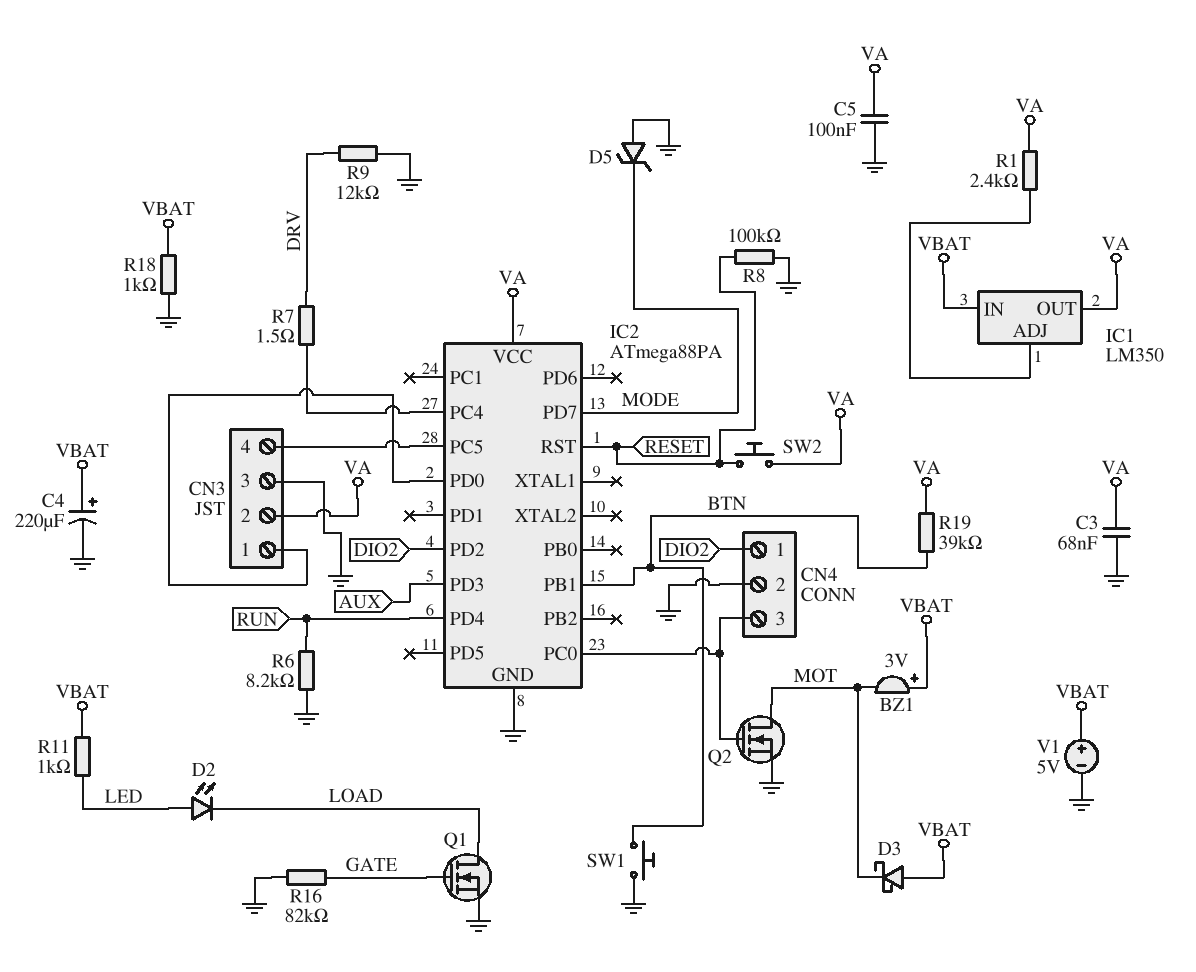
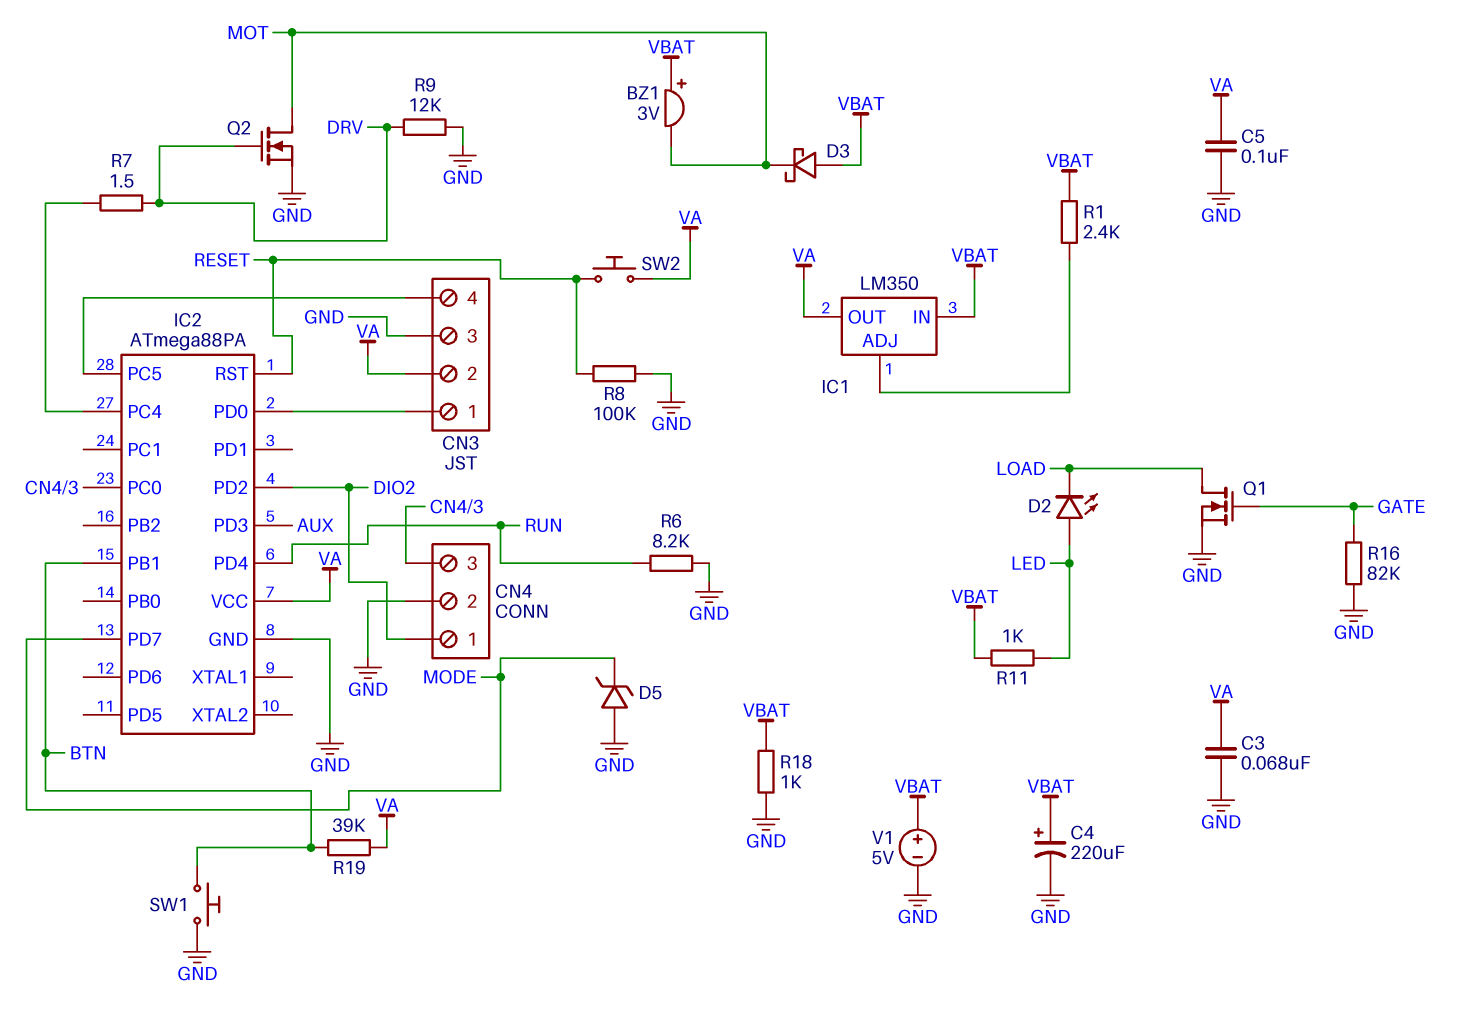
Q2: NMOS (G CN4/3, D MOT, S GND) -> NMOS (G DRV, D MOT, S GND)
R1: 2.4k (IC1/ADJ, VA) -> 2.4k (IC1/ADJ, VBAT)

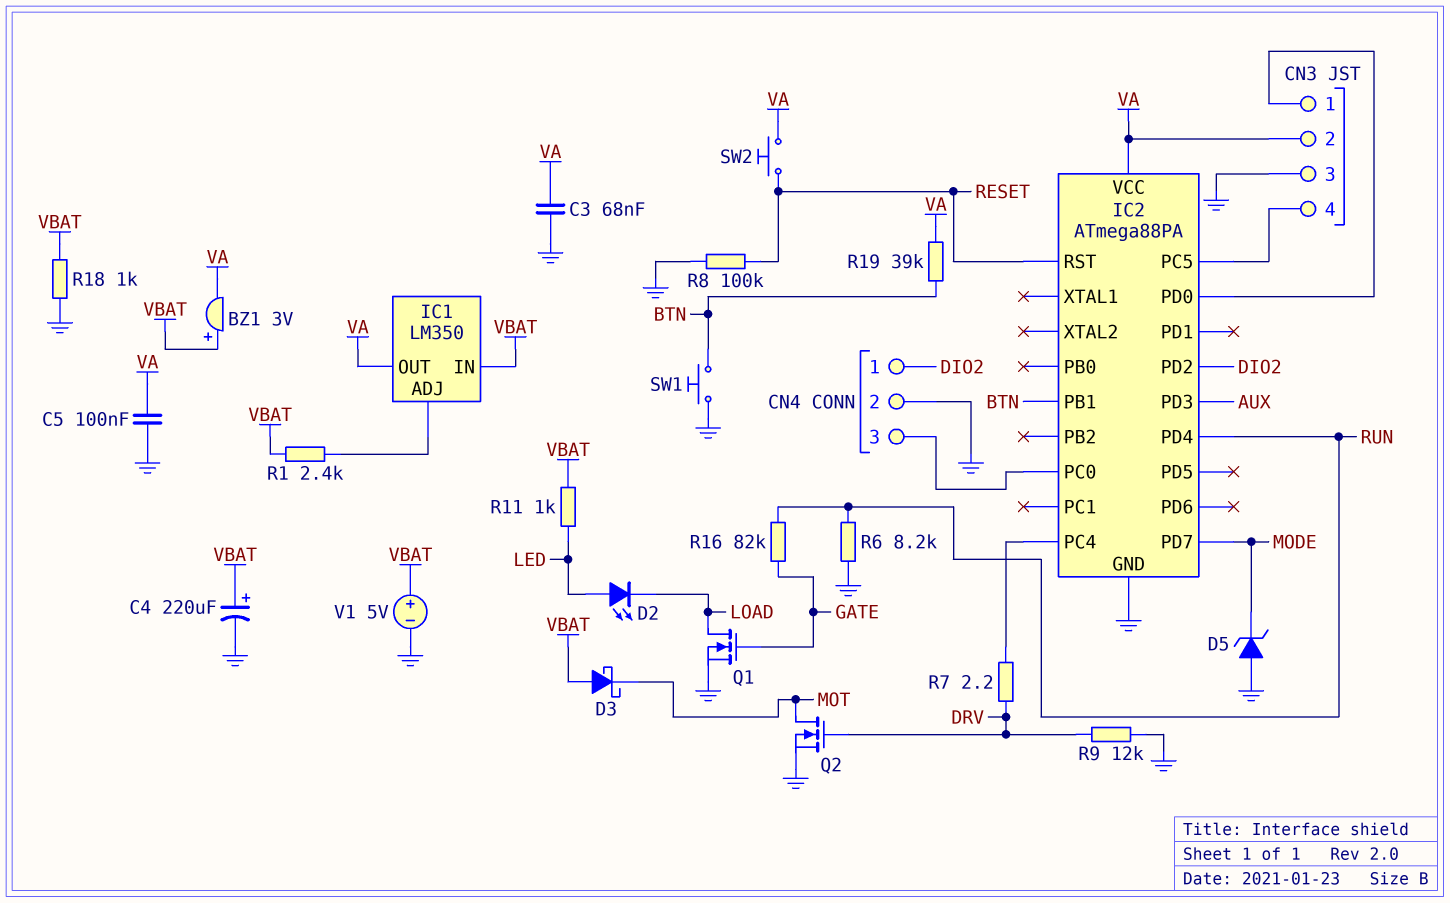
BZ1: buzzer 3V (plus VBAT, minus MOT) -> buzzer 3V (plus VBAT, minus VA)
R7: 1.5 (DRV, IC2/PC4) -> 2.2 (DRV, IC2/PC4)
R16: 82k (GATE, GND) -> 82k (GATE, RUN)

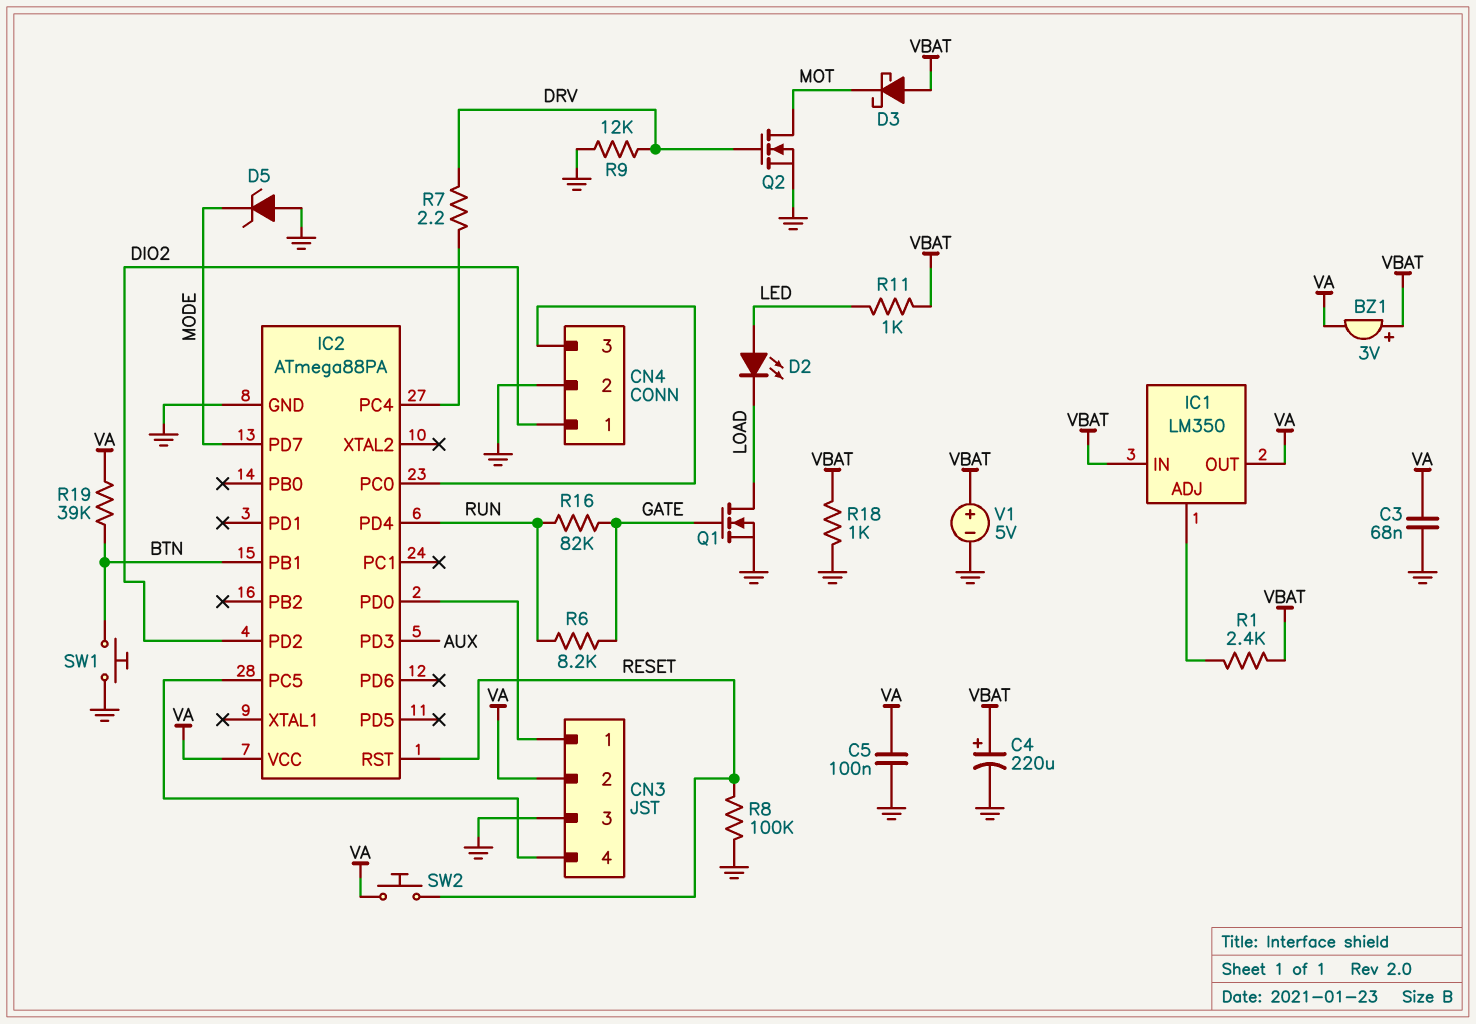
R6: 8.2k (GND, RUN) -> 8.2k (GATE, RUN)

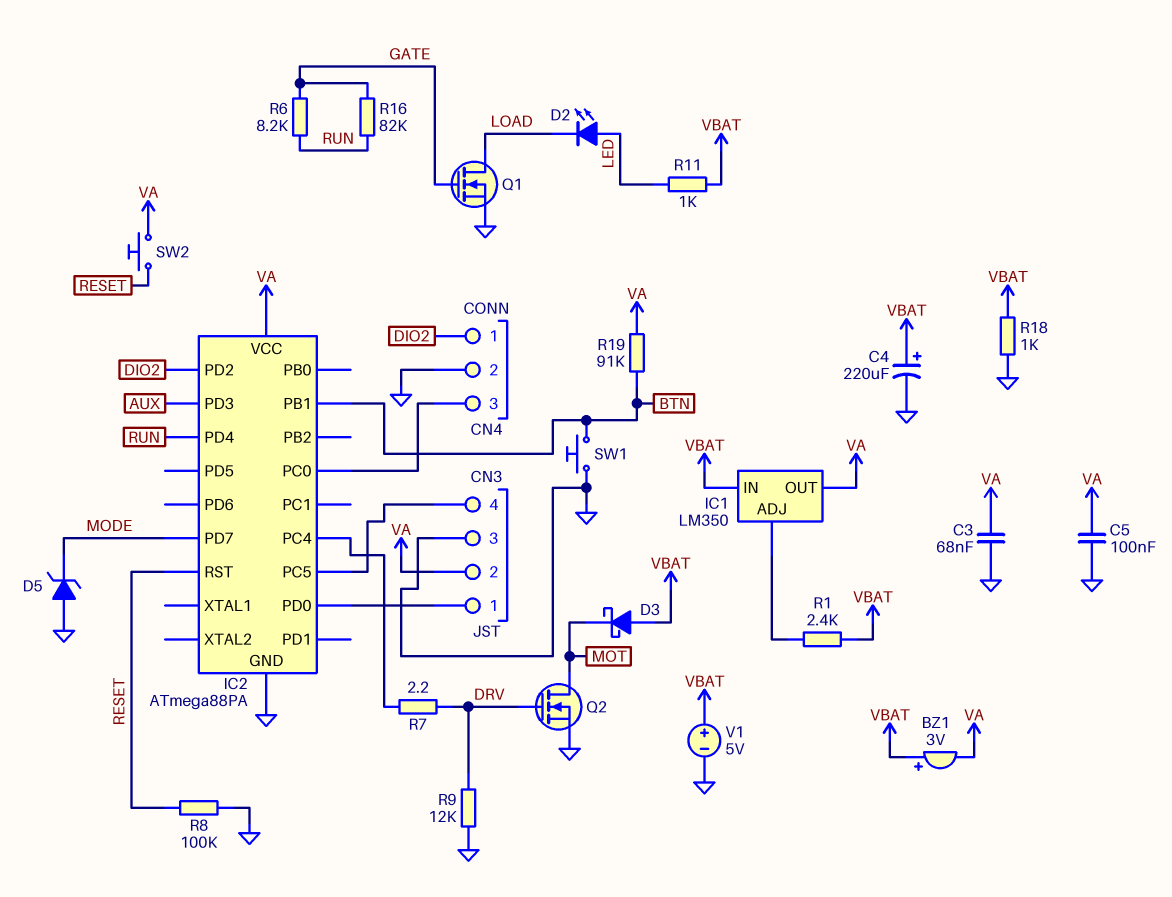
R19: 39k (BTN, VA) -> 91k (BTN, VA)

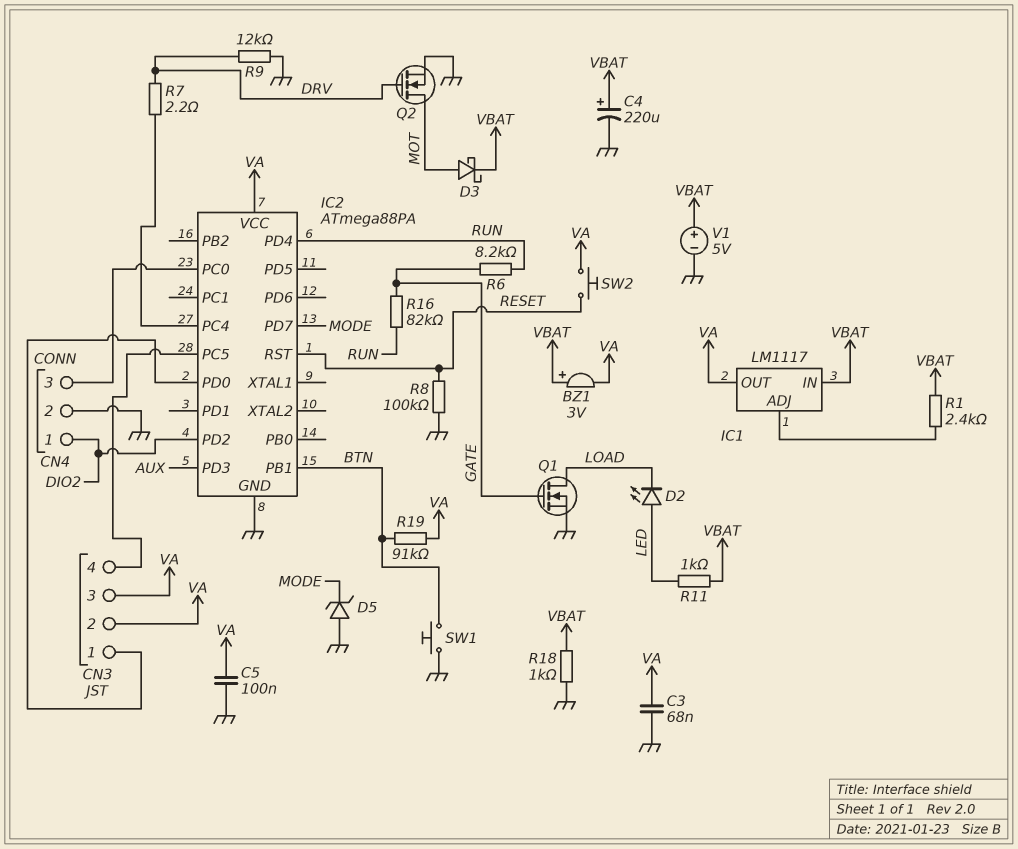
CN3 pin 3: GND -> VA
D3: schottky (A VBAT, K MOT) -> schottky (A MOT, K VBAT)
IC1: LM350 -> LM1117

